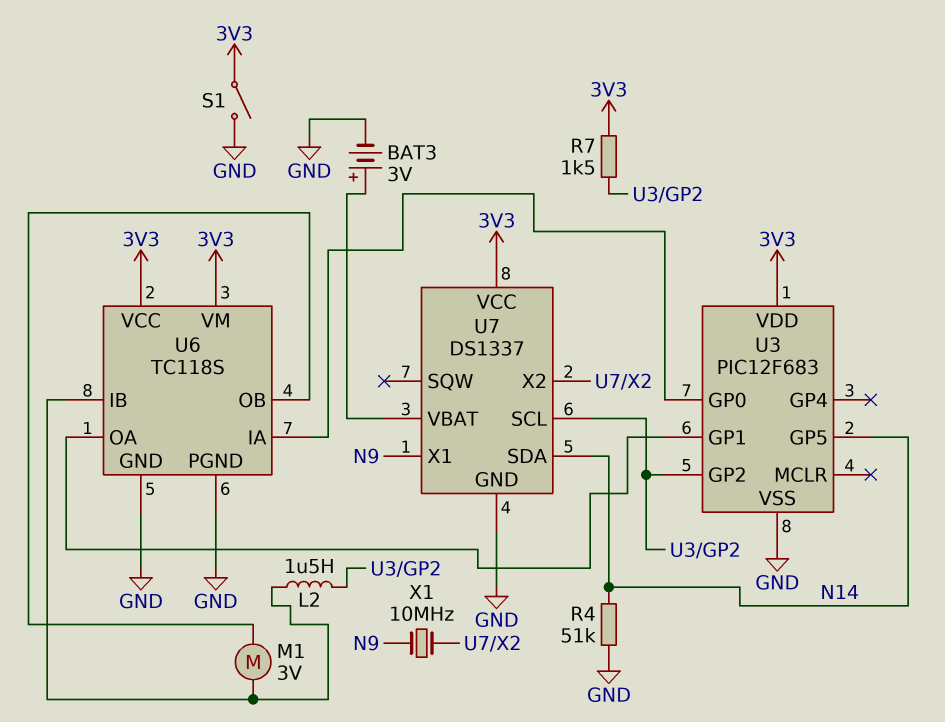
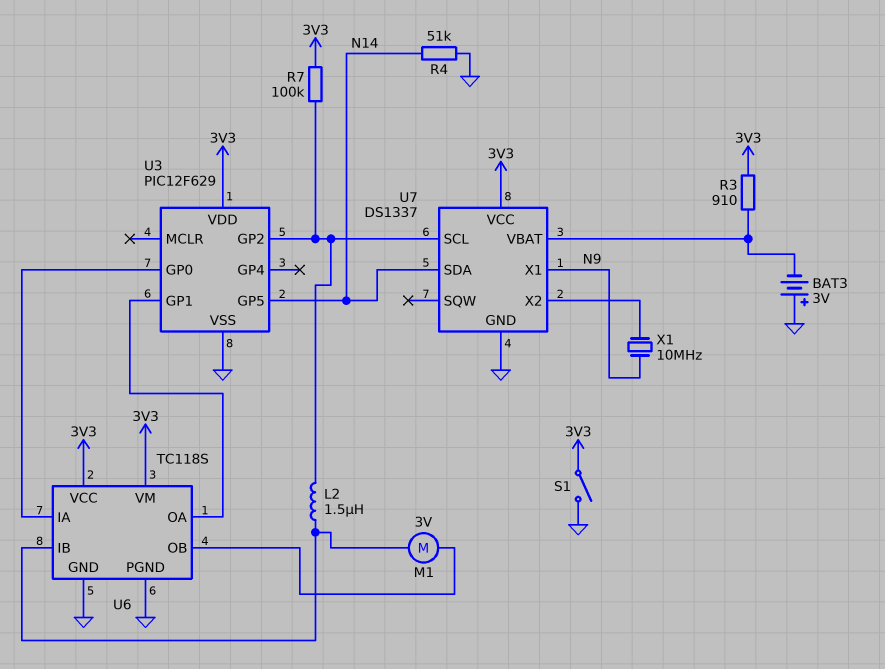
BAT3: 3V (plus U7/VBAT, minus GND) -> 3V (plus GND, minus U7/VBAT)
R3: none -> 910 (3V3, U7/VBAT)
R7: 1.5k (3V3, U3/GP2) -> 100k (3V3, U3/GP2)
U3: PIC12F683 -> PIC12F629

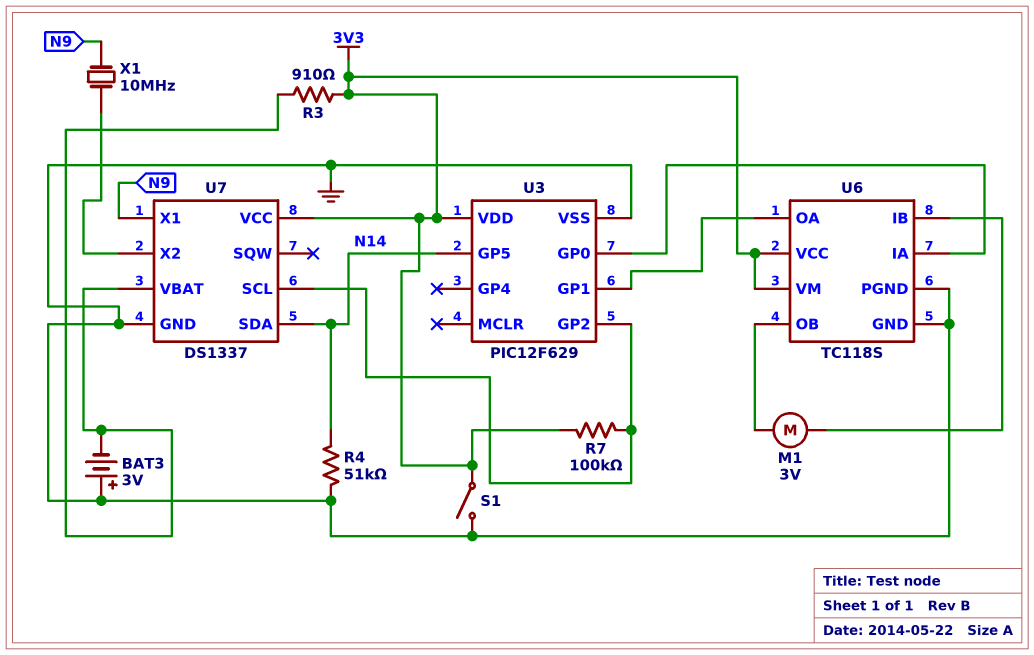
L2: 1.5uH (U3/GP2, U6/IB) -> none

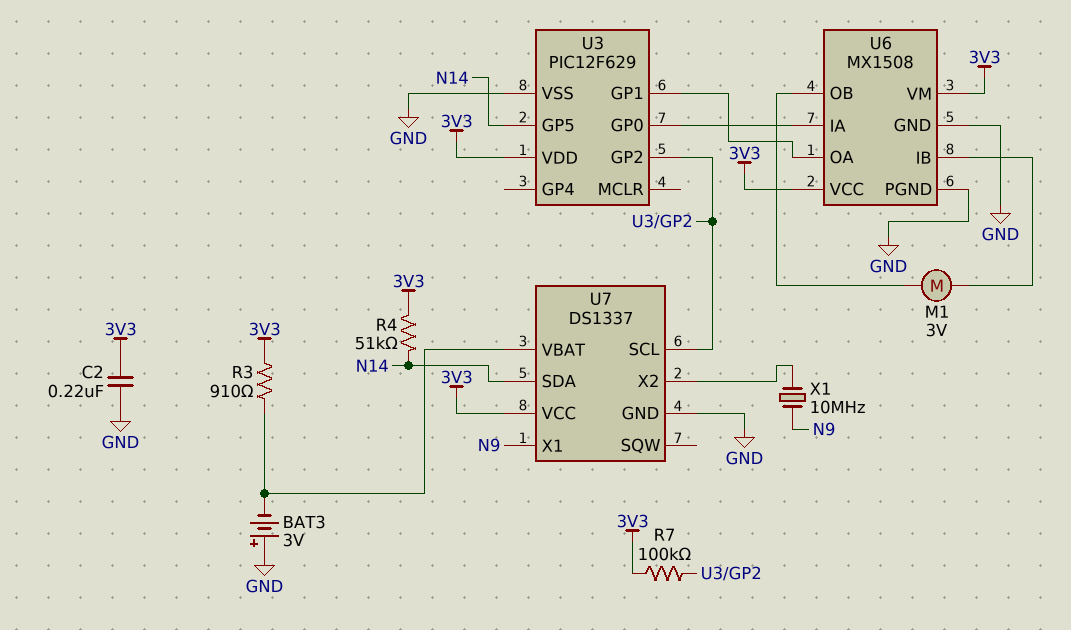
C2: none -> 220nF (3V3, GND)
R4: 51k (GND, N14) -> 51k (3V3, N14)
S1: switch (3V3, GND) -> none
U6: TC118S -> MX1508

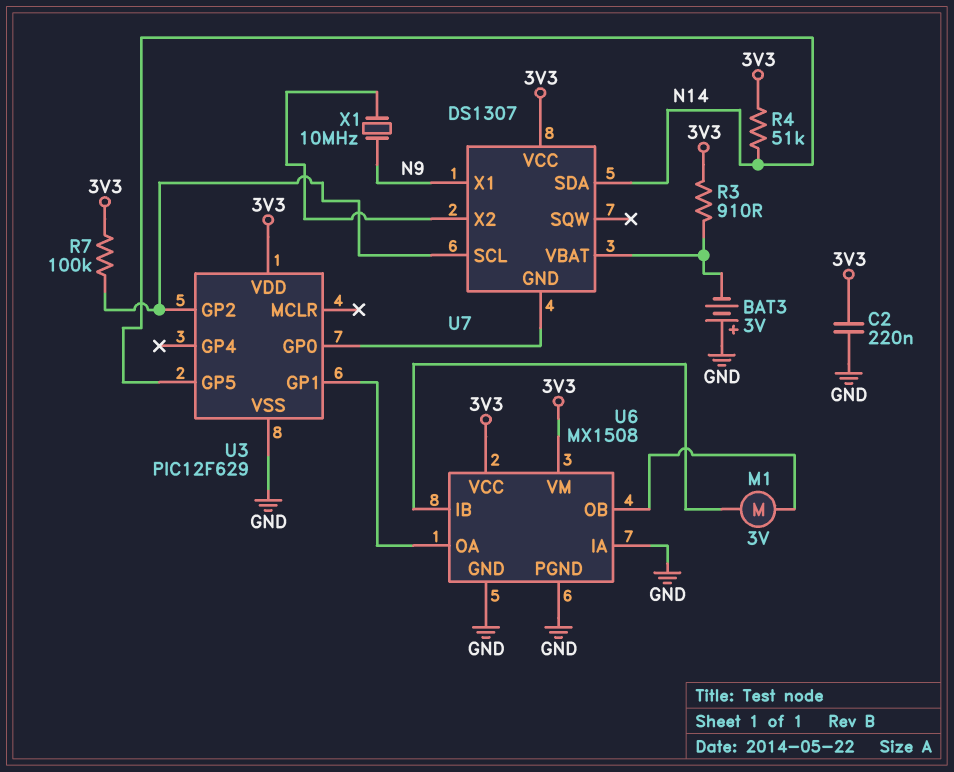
U6 pin IA: U3/GP0 -> GND
U7: DS1337 -> DS1307
U7 pin GND: GND -> U3/GP0

